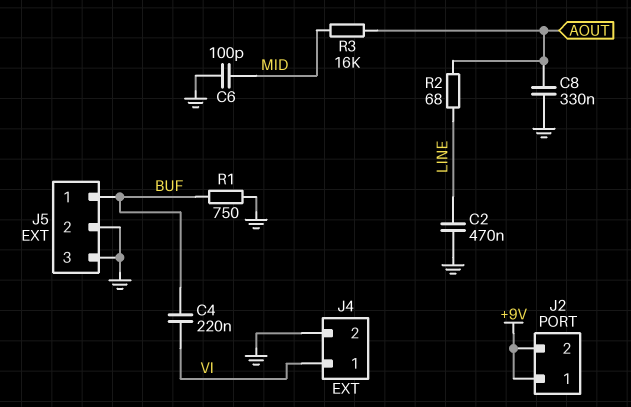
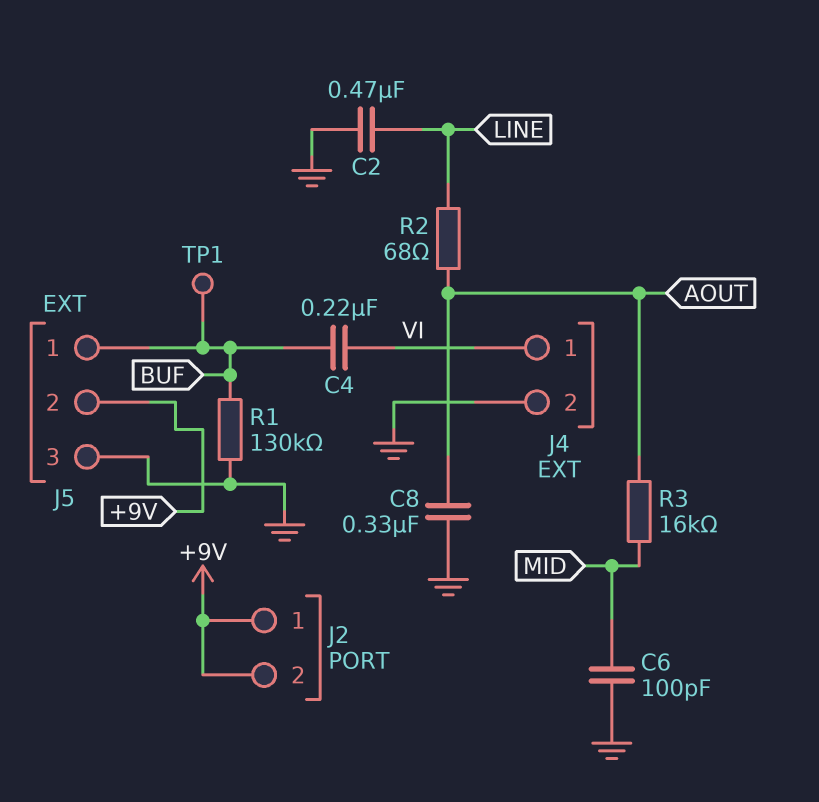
J5 pin 2: GND -> +9V
R1: 750 (BUF, GND) -> 130k (BUF, GND)
TP1: none -> test point (BUF)

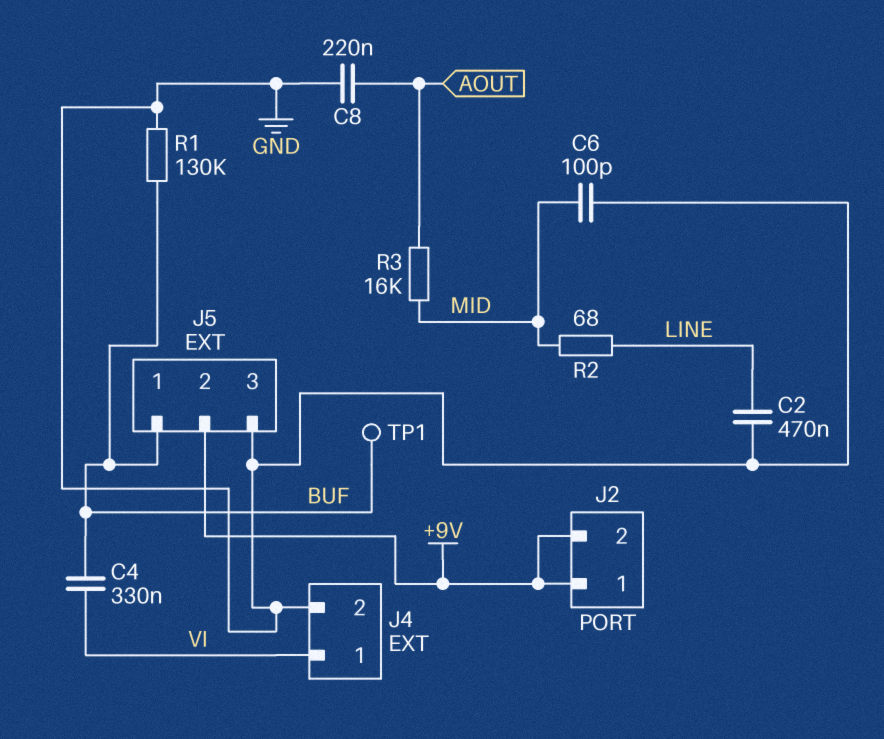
C4: 220nF (BUF, VI) -> 330nF (BUF, VI)
C8: 330nF (AOUT, GND) -> 220nF (AOUT, GND)
R2: 68 (AOUT, LINE) -> 68 (LINE, MID)

